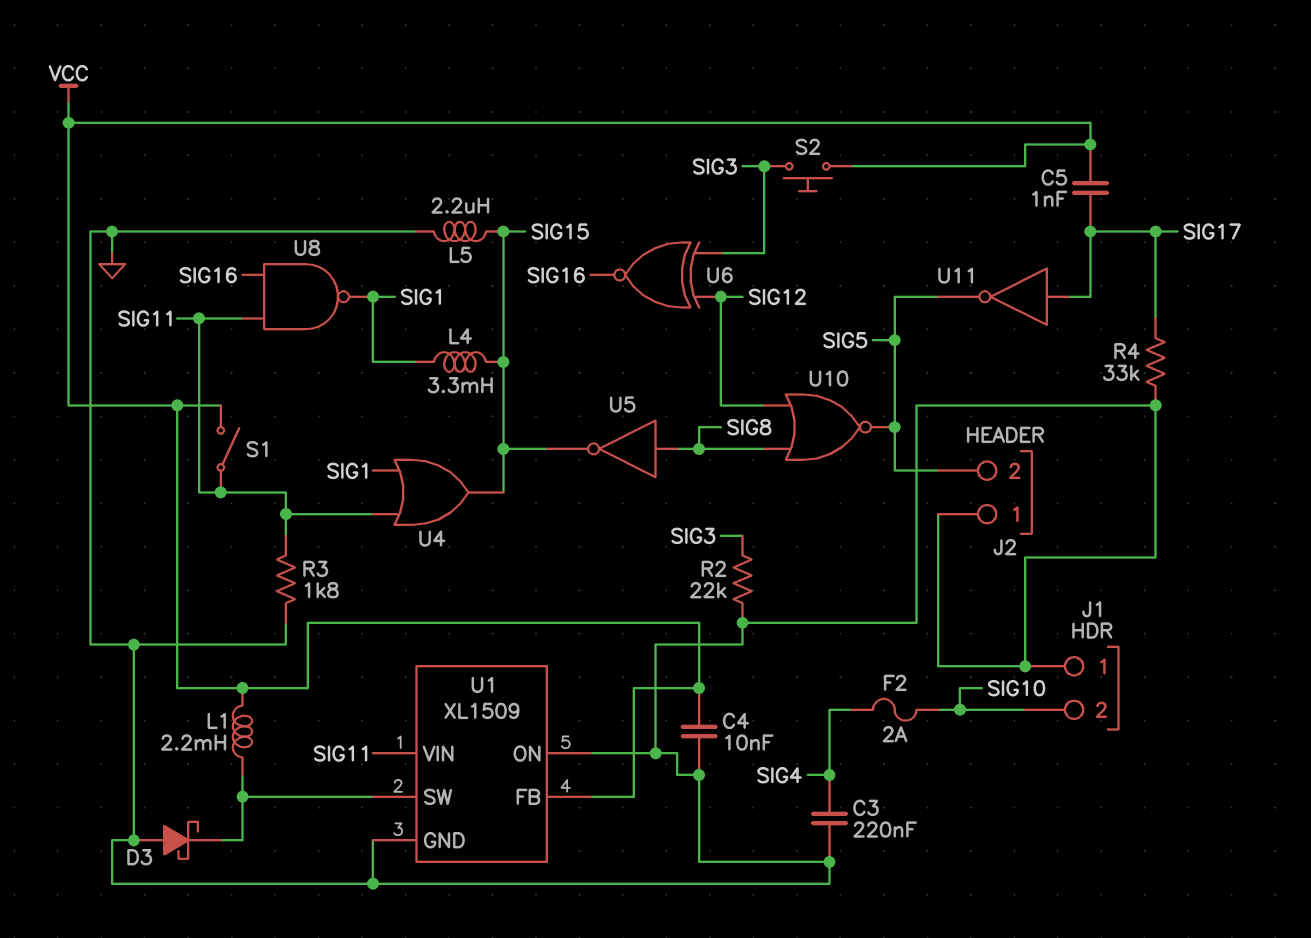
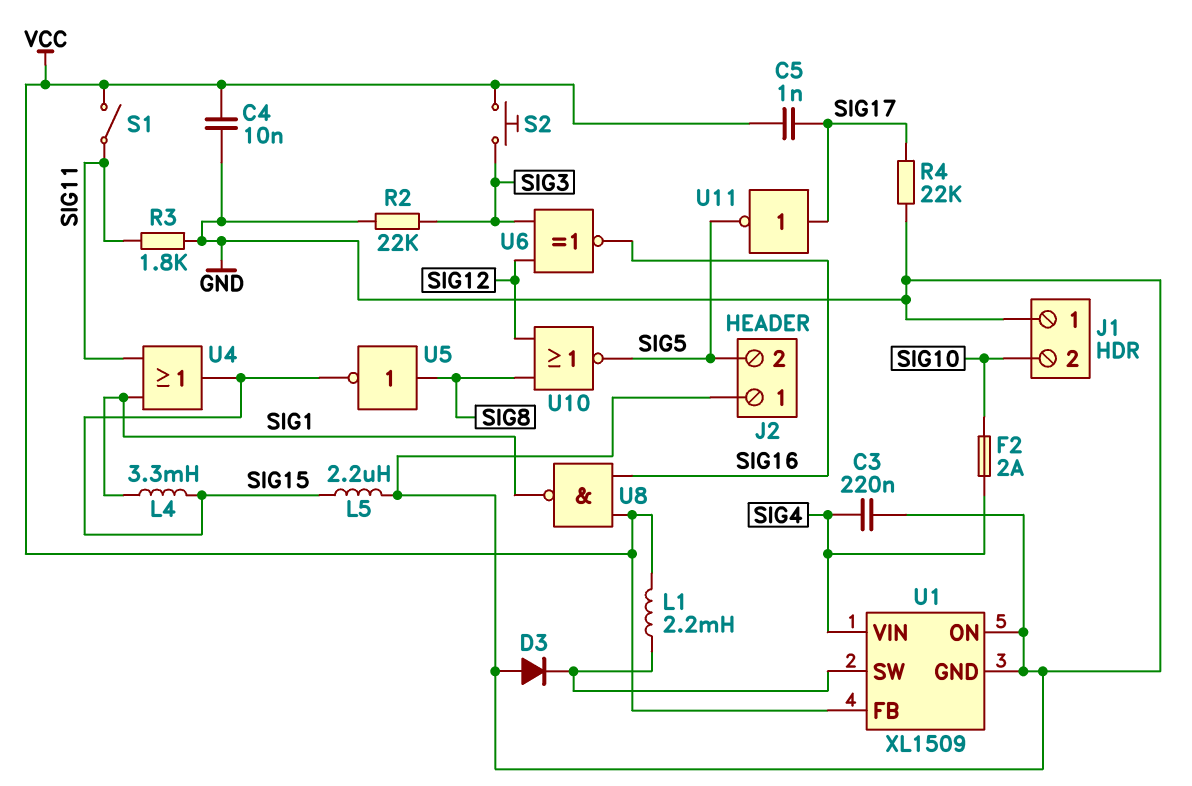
D3: schottky (A GND, K U1/SW) -> diode (A GND, K U1/SW)
R4: 33k (GND, SIG17) -> 22k (GND, SIG17)
U1 pin VIN: SIG11 -> SIG4
U8: NAND (in SIG11, in SIG16, out SIG1) -> NAND (in SIG16, in VCC, out SIG1)

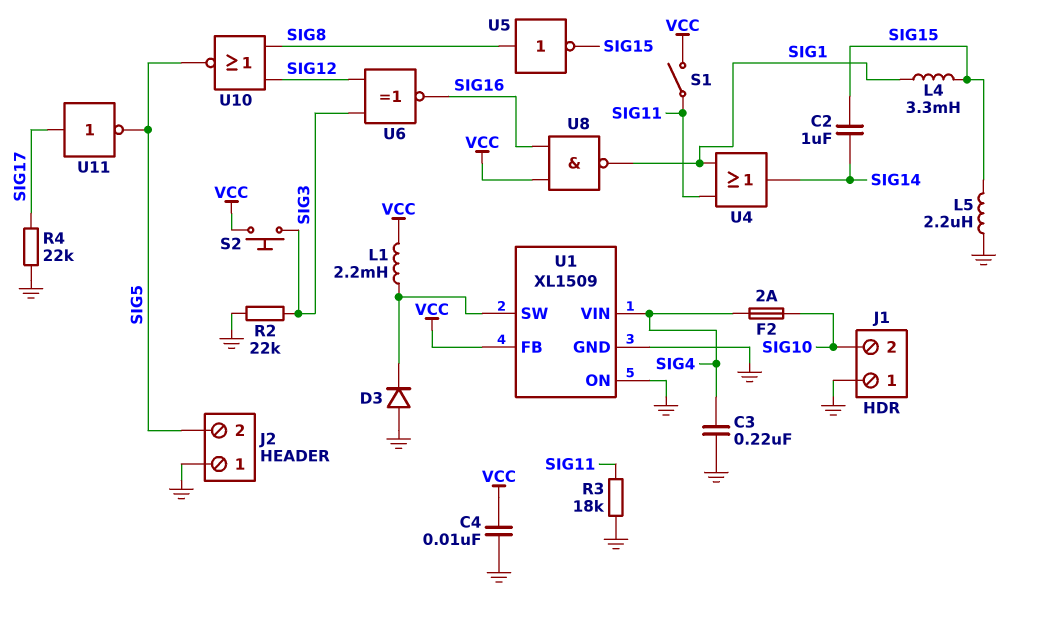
C2: none -> 1uF (SIG14, SIG15)
C5: 1nF (SIG17, VCC) -> none
R3: 1.8k (GND, SIG11) -> 18k (GND, SIG11)
U4: OR (in SIG1, in SIG11, out SIG15) -> OR (in SIG1, in SIG11, out SIG14)

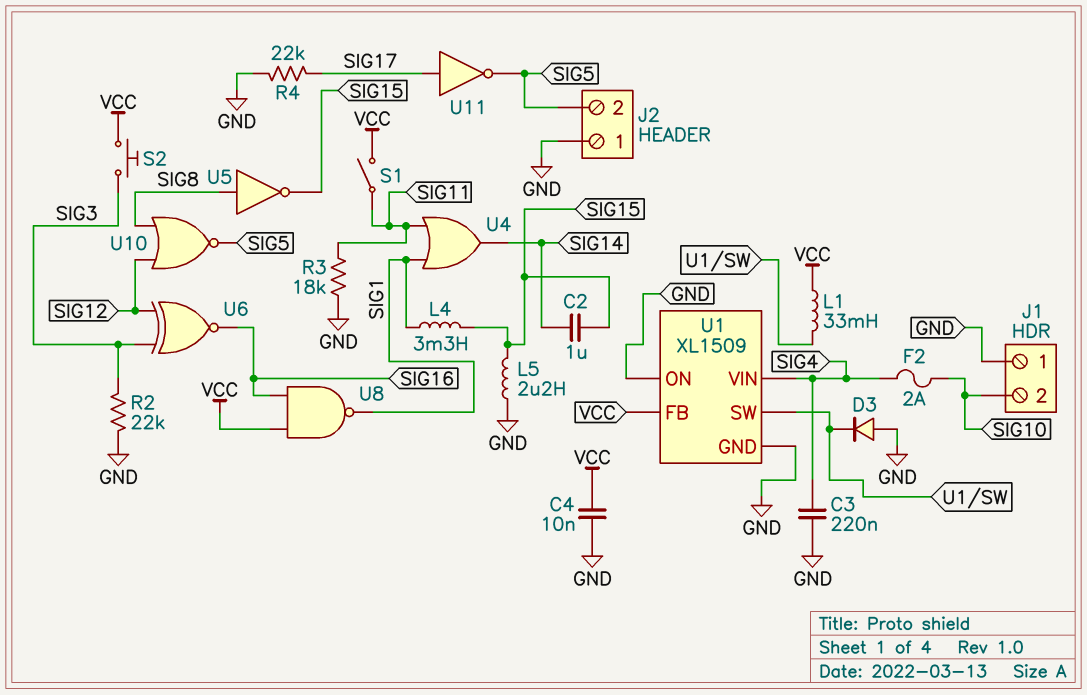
L1: 2.2mH (U1/SW, VCC) -> 33mH (U1/SW, VCC)

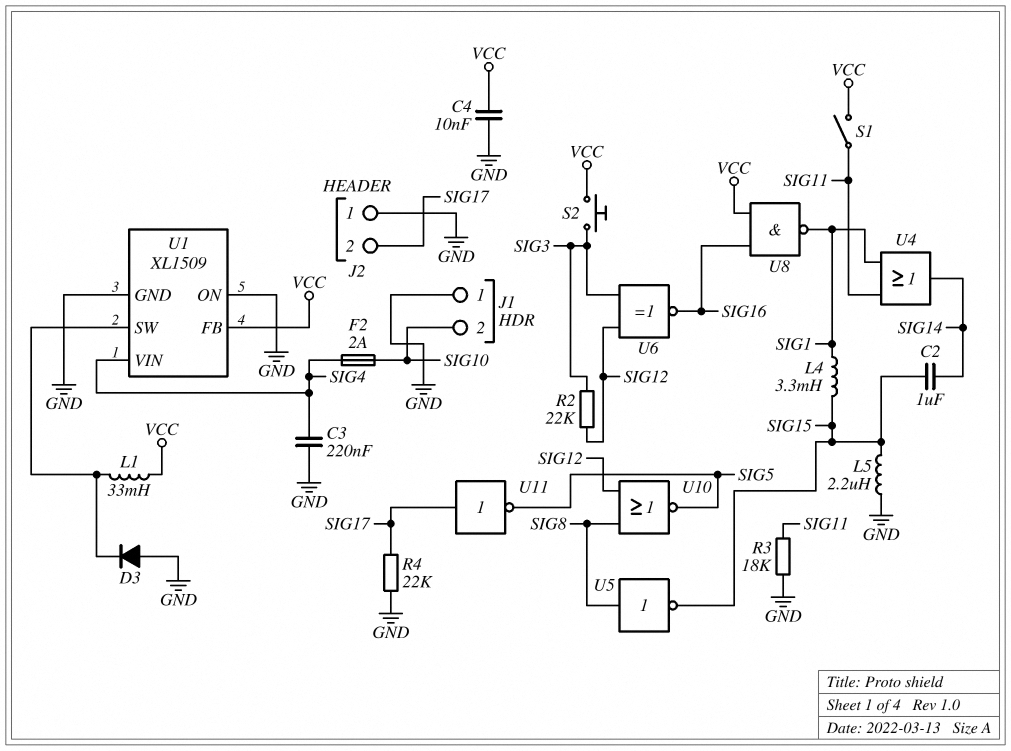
J2 pin 2: SIG5 -> SIG17
R2: 22k (GND, SIG3) -> 22k (SIG3, SIG12)

